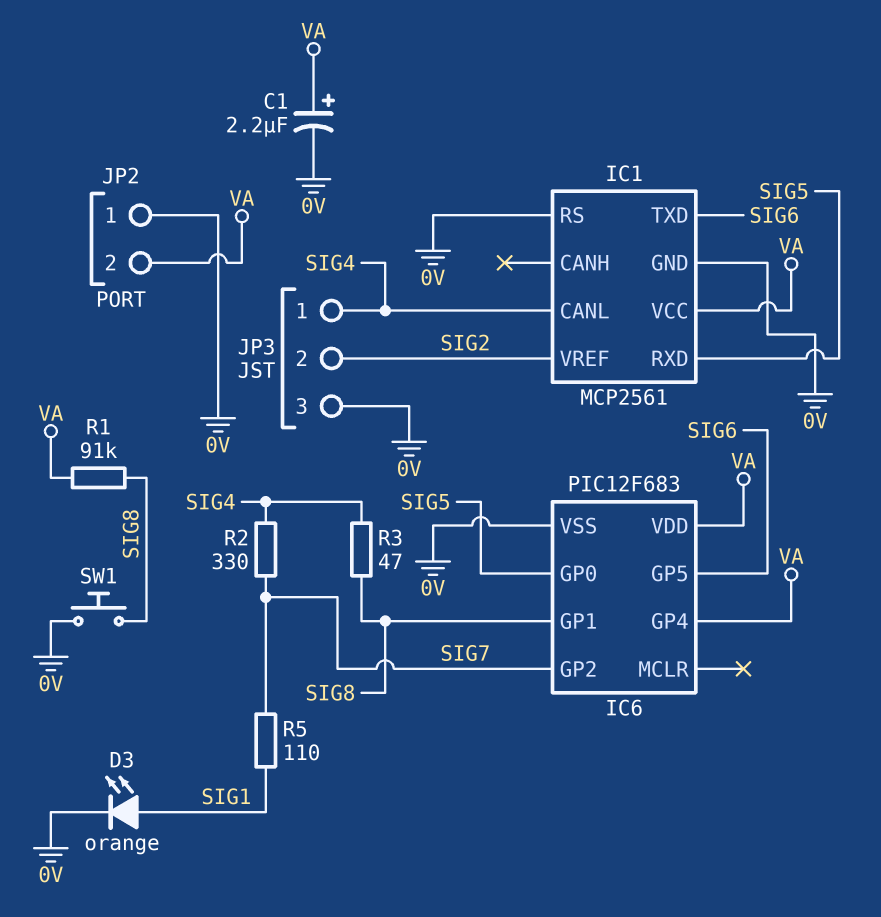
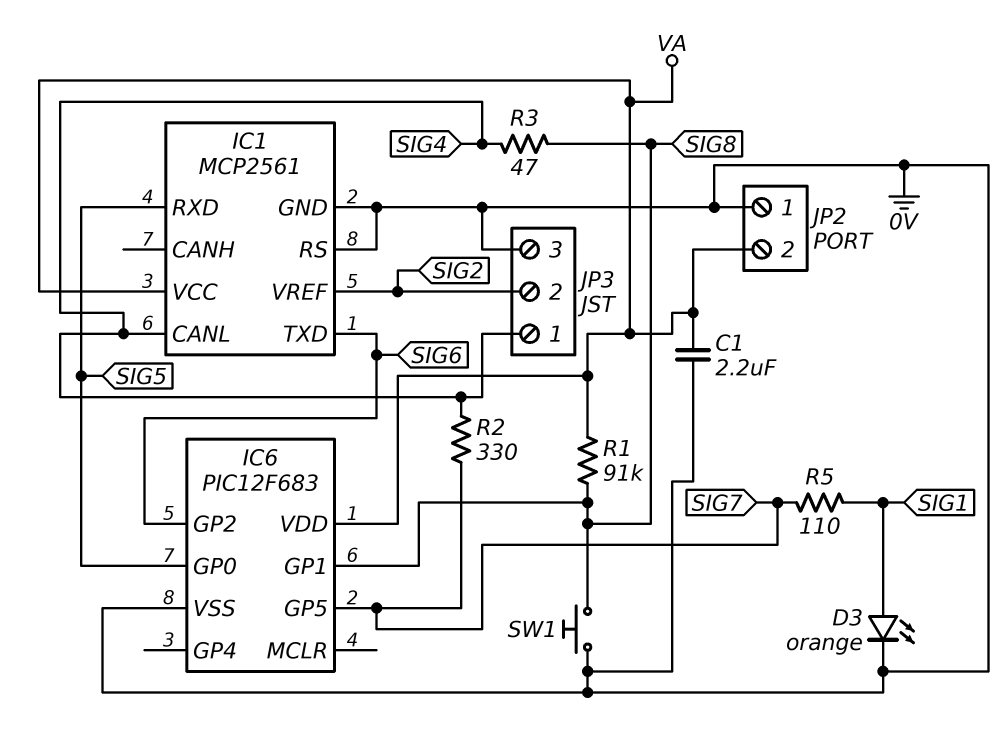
C1: 2.2uF (plus VA, minus 0V) -> 2.2uF (0V, VA)
IC6 pin GP2: SIG7 -> SIG6
IC6 pin GP4: VA -> none
IC6 pin GP5: SIG6 -> SIG7

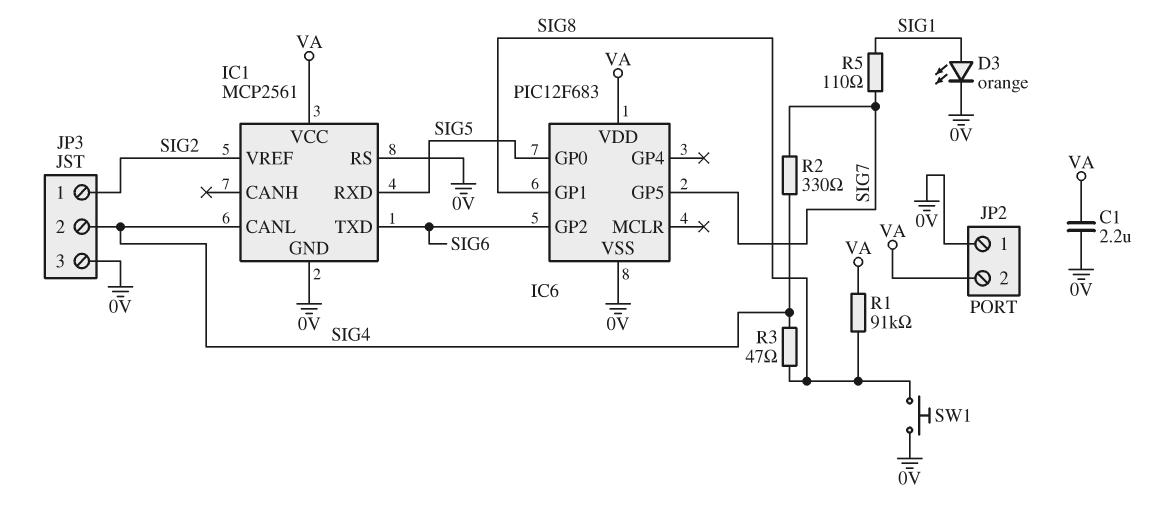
JP3 pin 1: SIG4 -> SIG2
JP3 pin 2: SIG2 -> SIG4

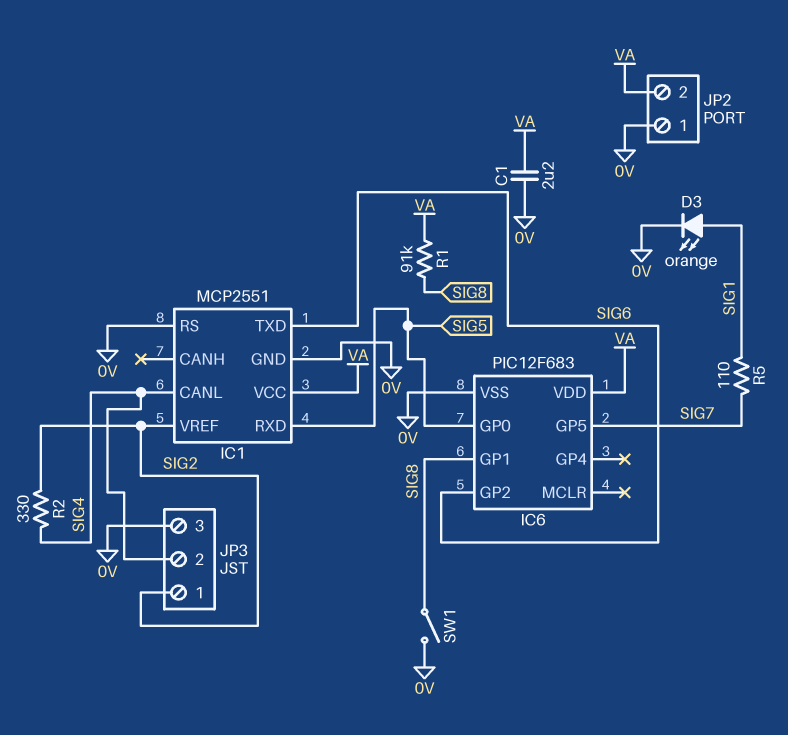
IC1: MCP2561 -> MCP2551
R2: 330 (SIG4, SIG7) -> 330 (SIG2, SIG4)
R3: 47 (SIG4, SIG8) -> none
SW1: button (0V, SIG8) -> switch (0V, SIG8)

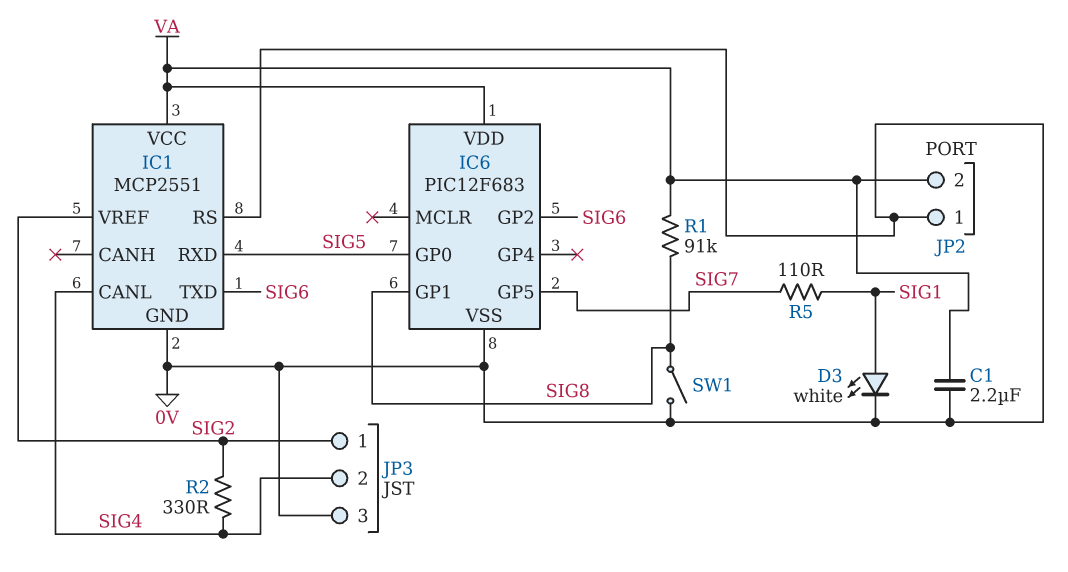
D3: LED orange (A SIG1, K 0V) -> LED white (A SIG1, K 0V)

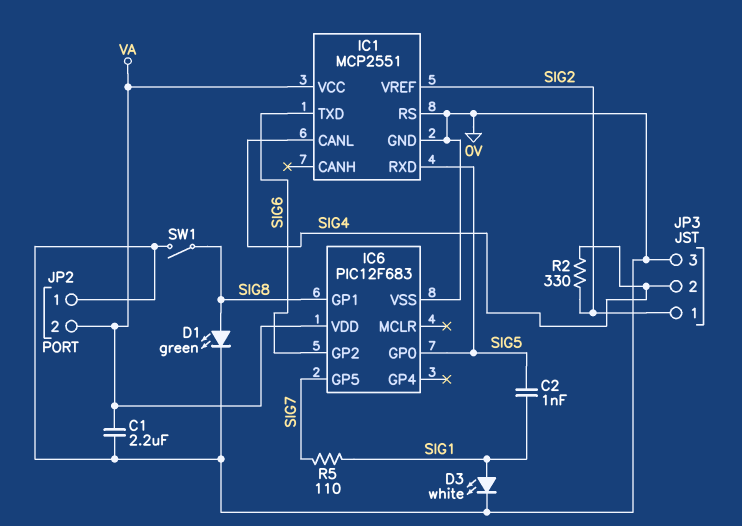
C2: none -> 1nF (SIG1, SIG5)
D1: none -> LED green (A SIG8, K 0V)
R1: 91k (SIG8, VA) -> none

